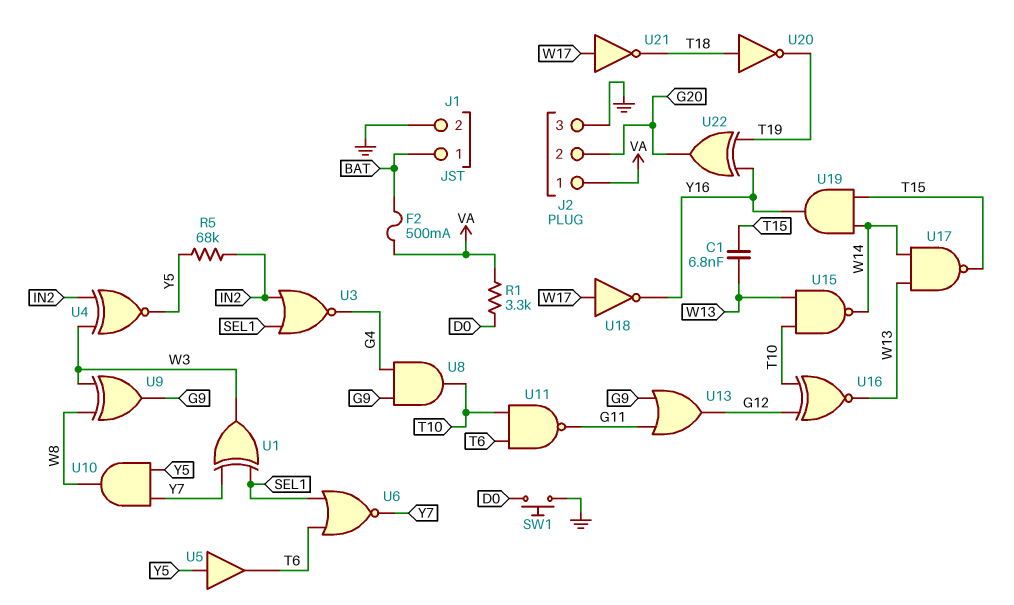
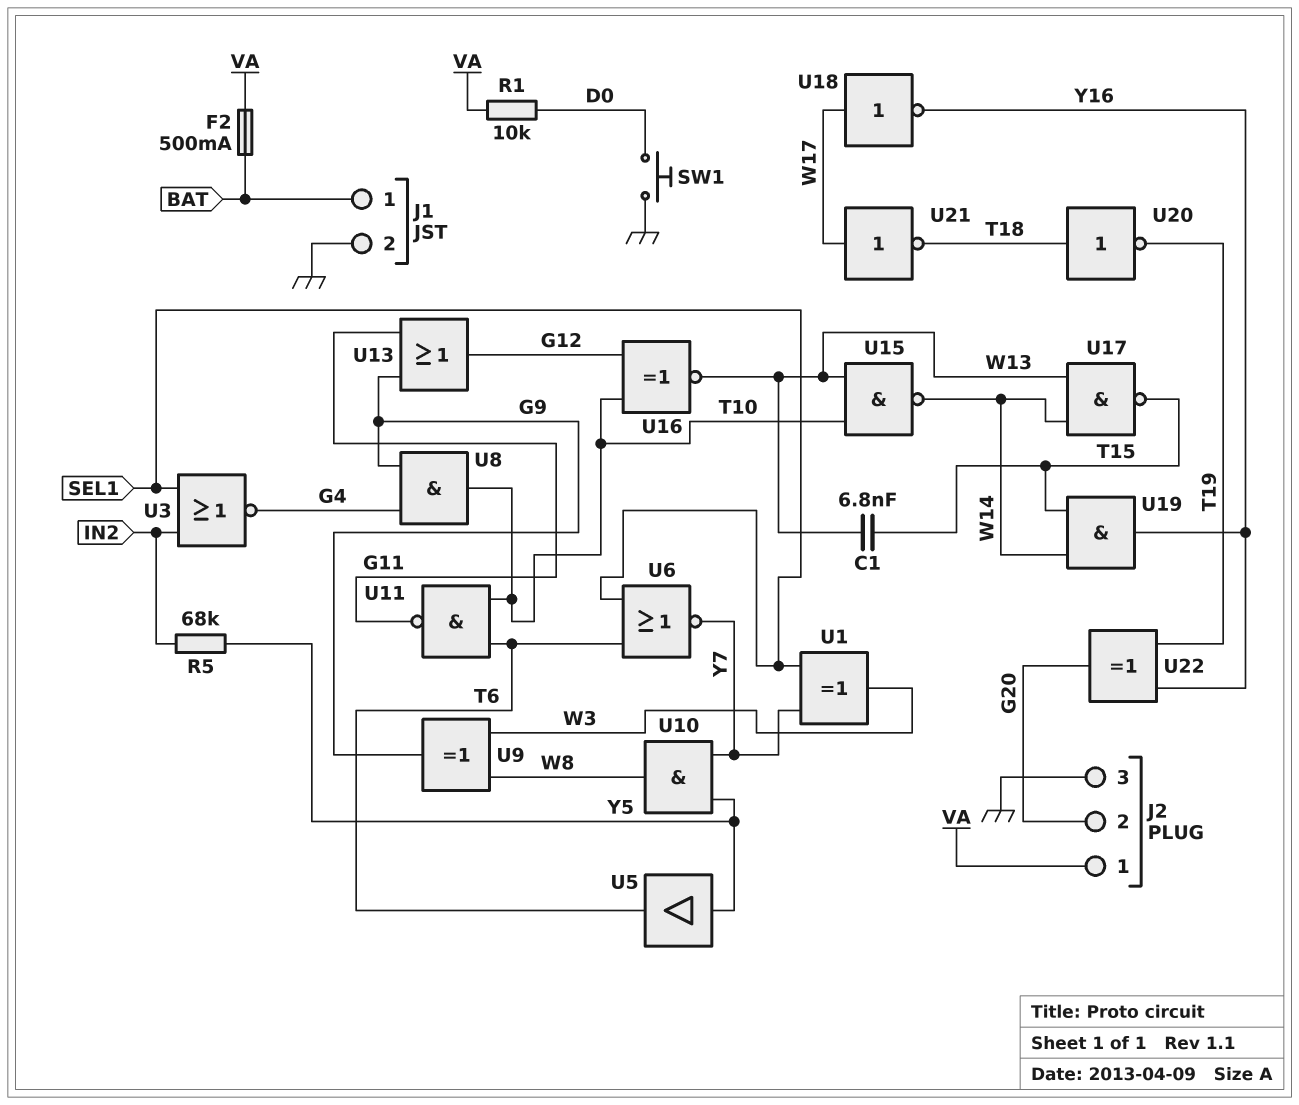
R1: 3.3k (D0, VA) -> 10k (D0, VA)
U4: XNOR (in IN2, in W3, out Y5) -> none

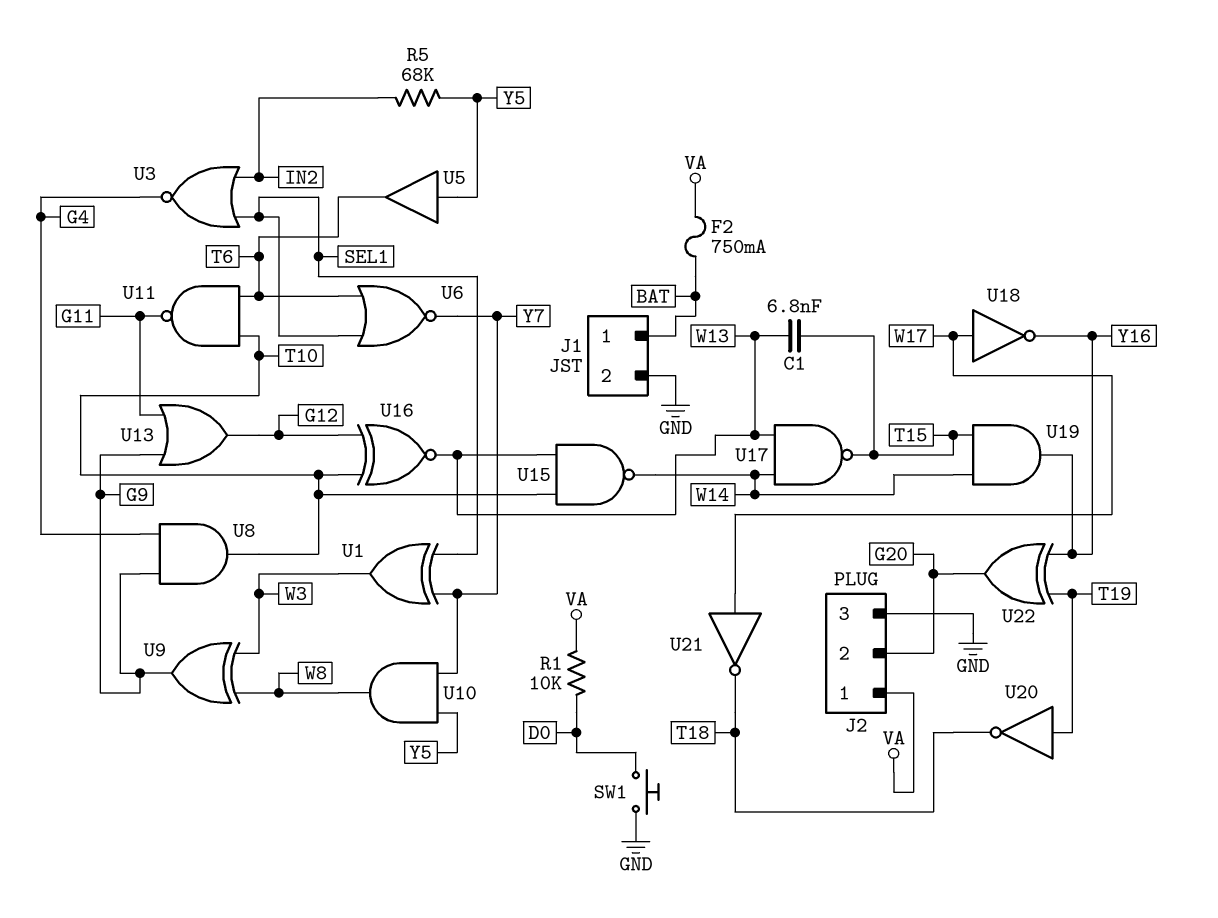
F2: 500mA (BAT, VA) -> 750mA (BAT, VA)
U20: NOT (in T18, out T19) -> NOT (in T19, out T18)

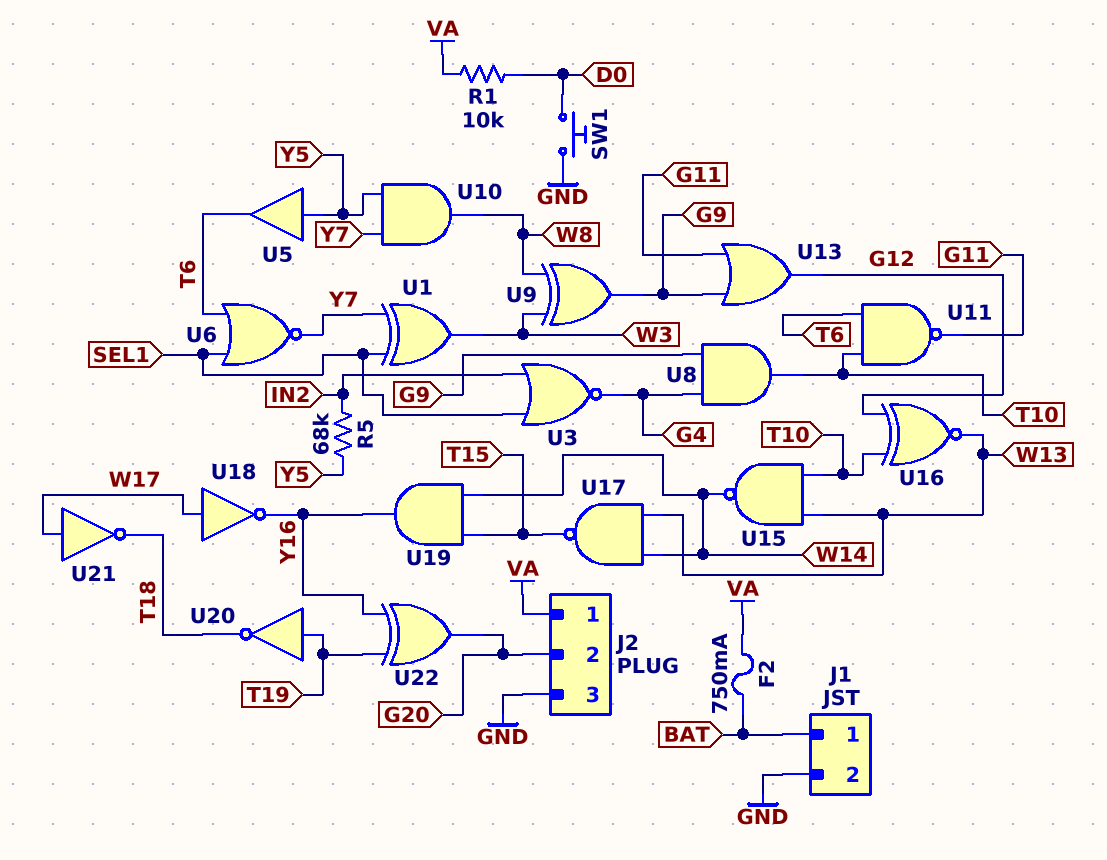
C1: 6.8nF (T15, W13) -> none

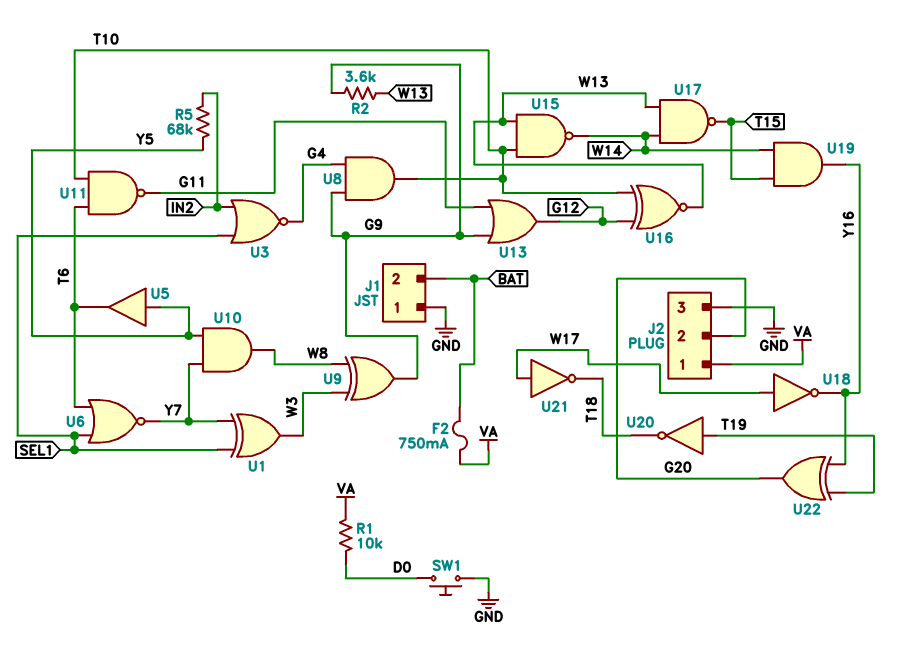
J1 pin 1: BAT -> GND
J1 pin 2: GND -> BAT
R2: none -> 3.6k (G9, W13)

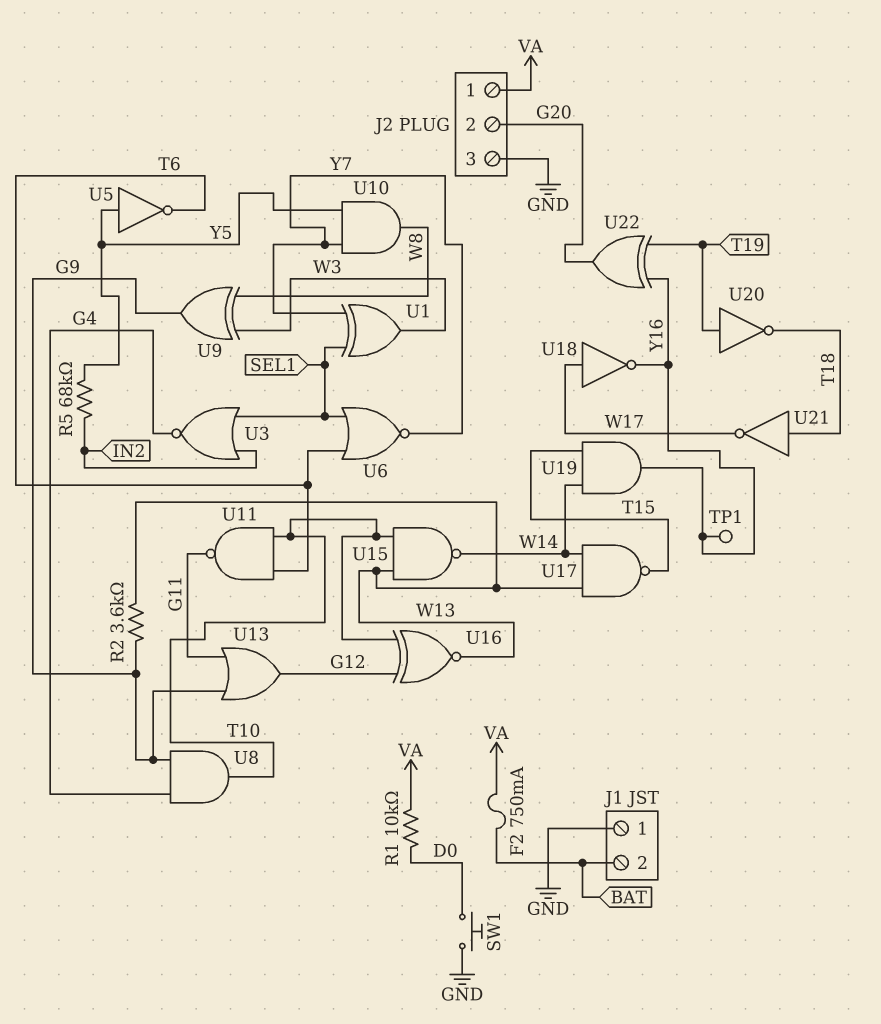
TP1: none -> test point (Y16)
U5: buffer (in Y5, out T6) -> NOT (in Y5, out T6)
U21: NOT (in W17, out T18) -> NOT (in T18, out W17)

